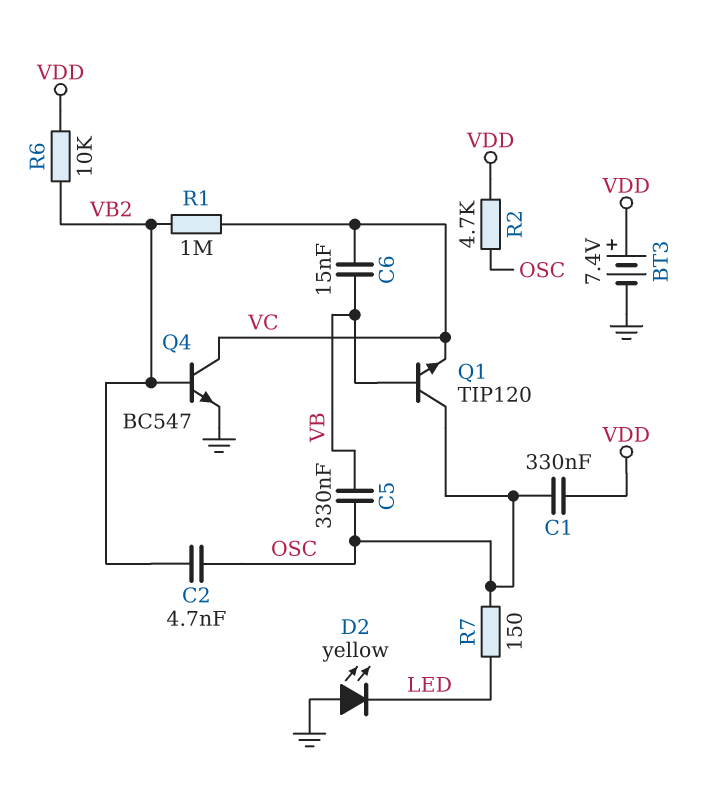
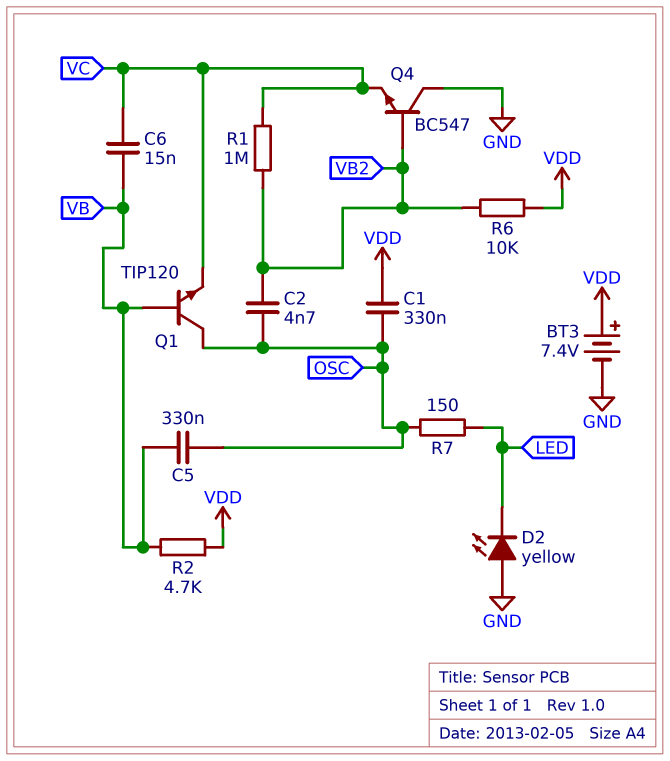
Q4: NPN BC547 (B VB2, C VC, E GND) -> NPN BC547 (B VB2, C GND, E VC)
R2: 4.7k (OSC, VDD) -> 4.7k (VB, VDD)

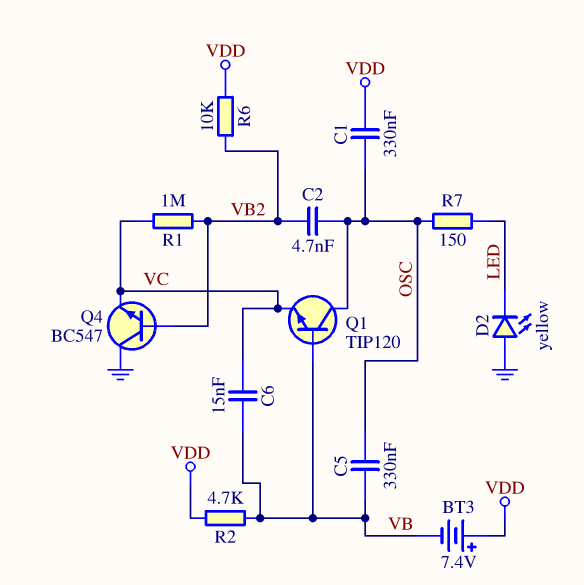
BT3: 7.4V (plus VDD, minus GND) -> 7.4V (plus VDD, minus VB)

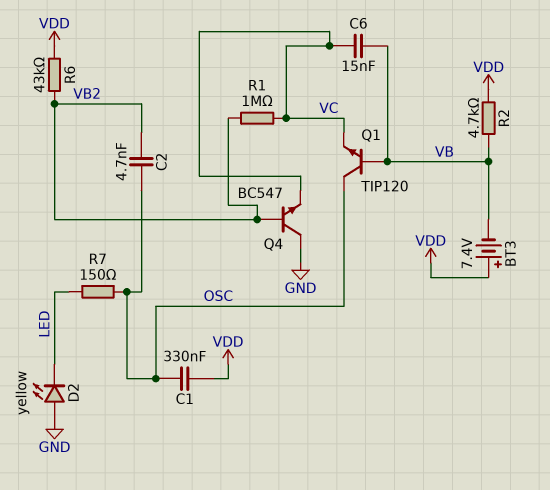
C5: 330nF (OSC, VB) -> none
R6: 10k (VB2, VDD) -> 43k (VB2, VDD)

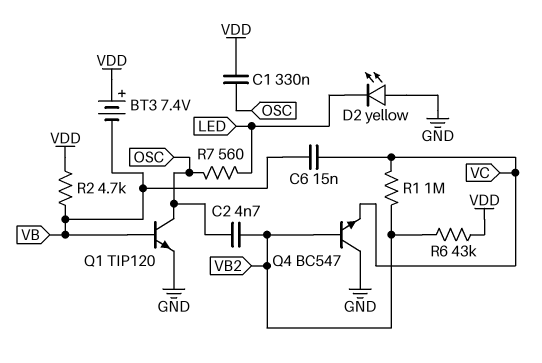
Q1: NPN TIP120 (B VB, C OSC, E VC) -> NPN TIP120 (B VB, C OSC, E GND)
R7: 150 (LED, OSC) -> 560 (LED, OSC)

